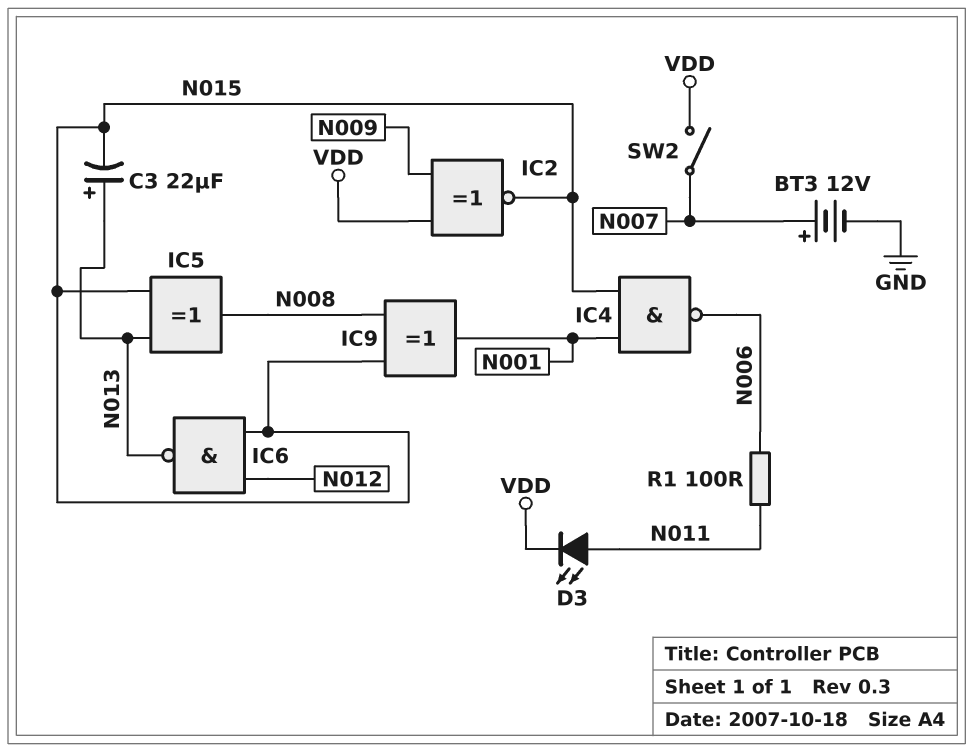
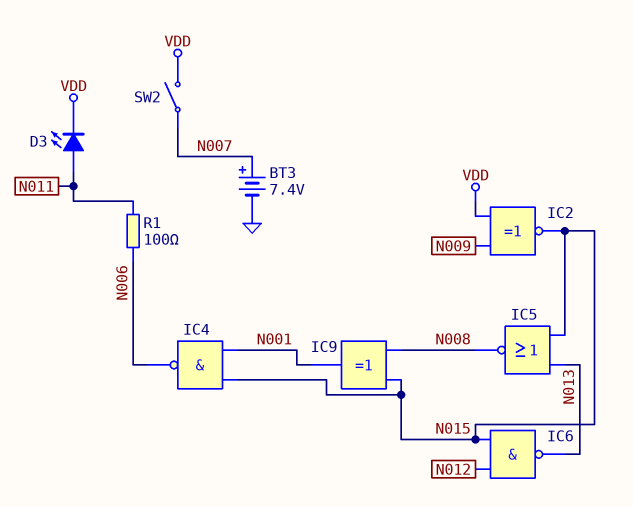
BT3: 12V (plus N007, minus GND) -> 7.4V (plus N007, minus GND)
C3: 22uF (plus N013, minus N015) -> none
IC5: XOR (in N013, in N015, out N008) -> NOR (in N013, in N015, out N008)

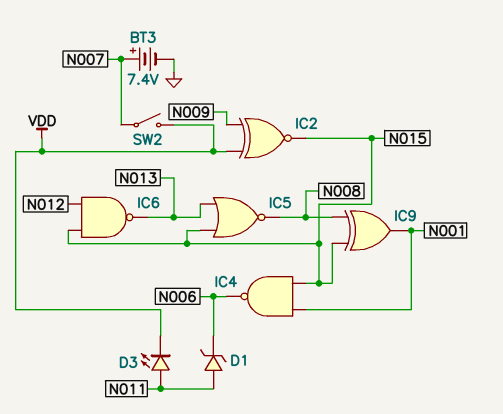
D1: none -> zener (A N011, K N006)
R1: 100 (N006, N011) -> none

